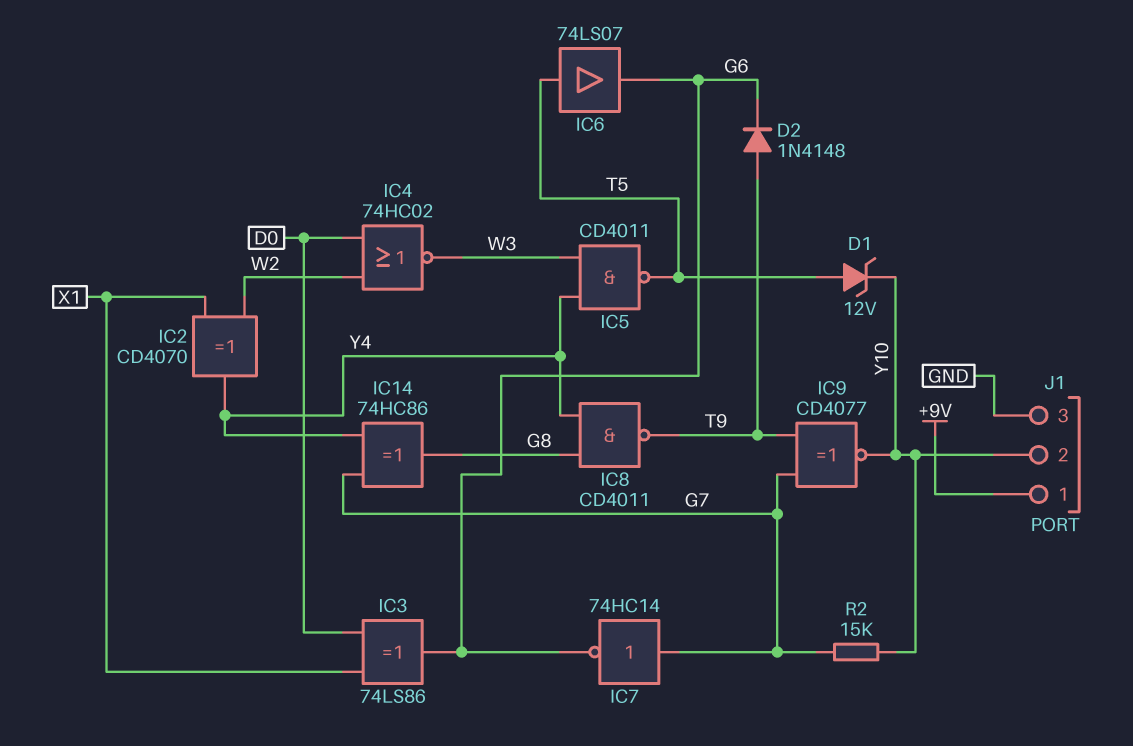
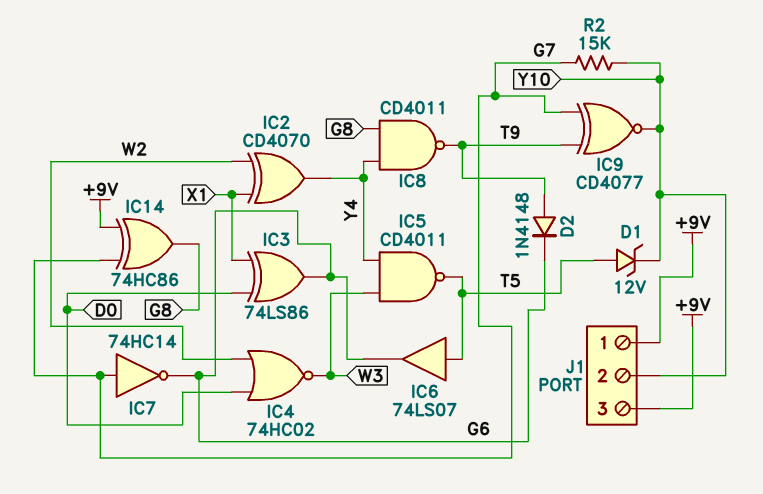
IC14: XOR 74HC86 (in G7, in Y4, out G8) -> XOR 74HC86 (in +9V, in G7, out G8)
J1 pin 3: GND -> +9V

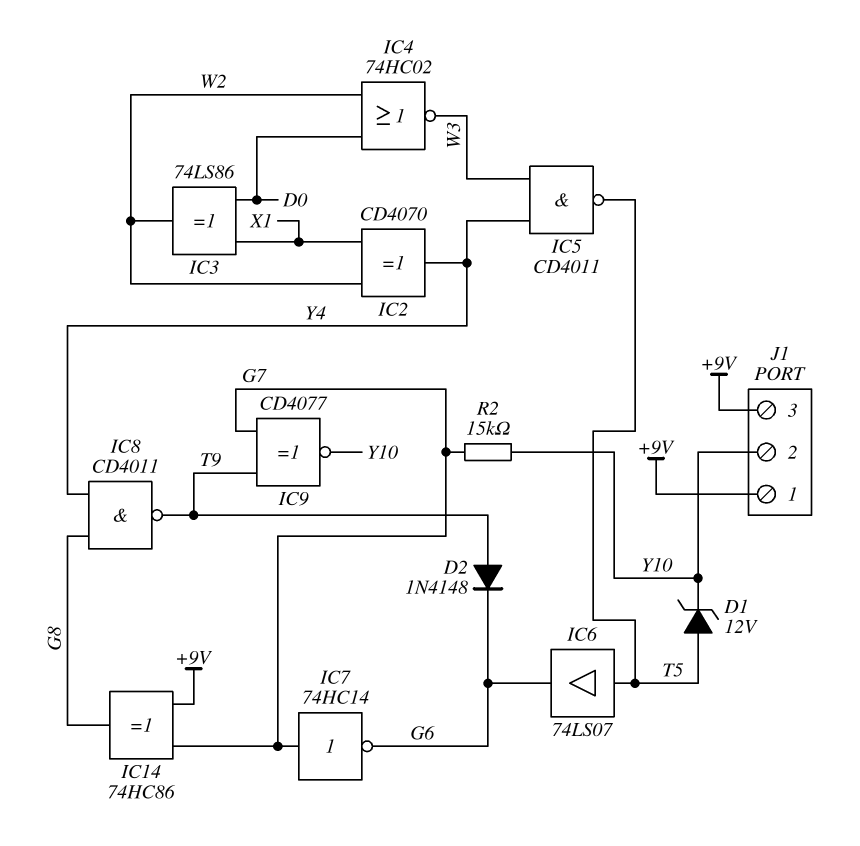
IC3: XOR 74LS86 (in D0, in X1, out G6) -> XOR 74LS86 (in D0, in X1, out W2)

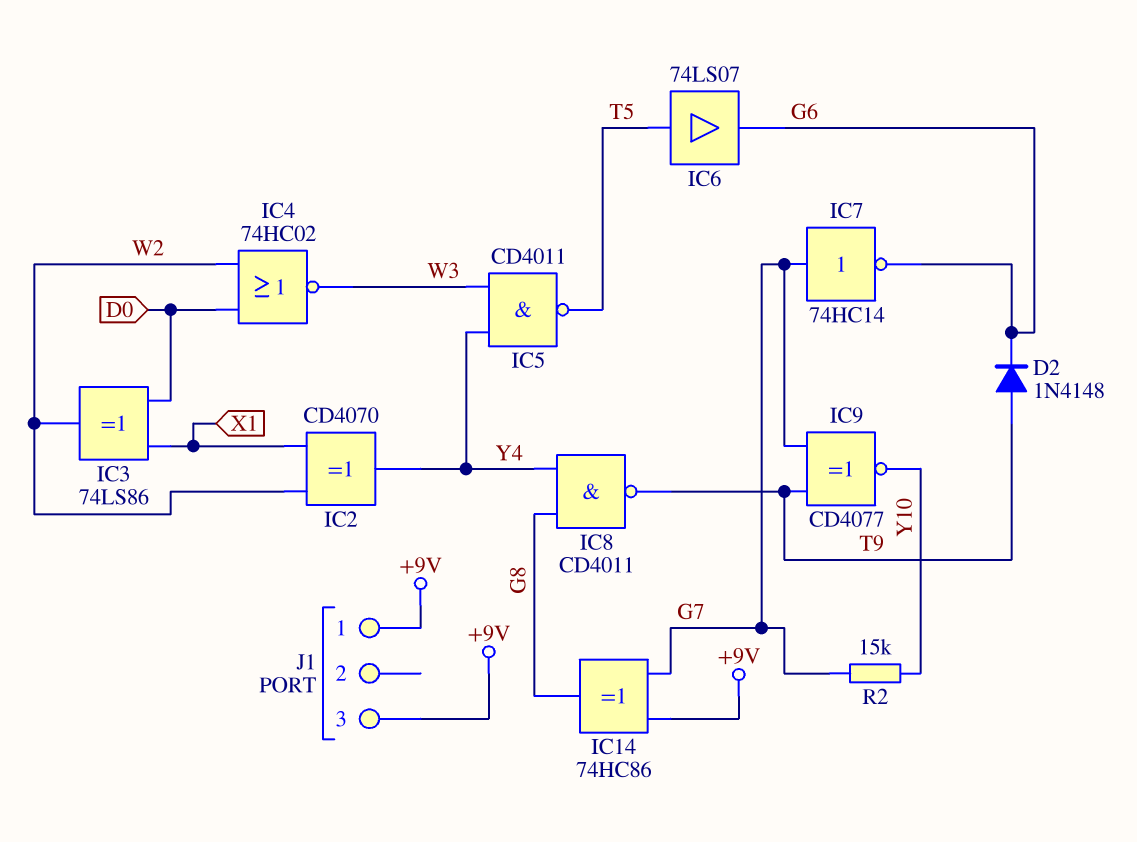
D1: zener 12V (A T5, K Y10) -> none
J1 pin 2: Y10 -> none

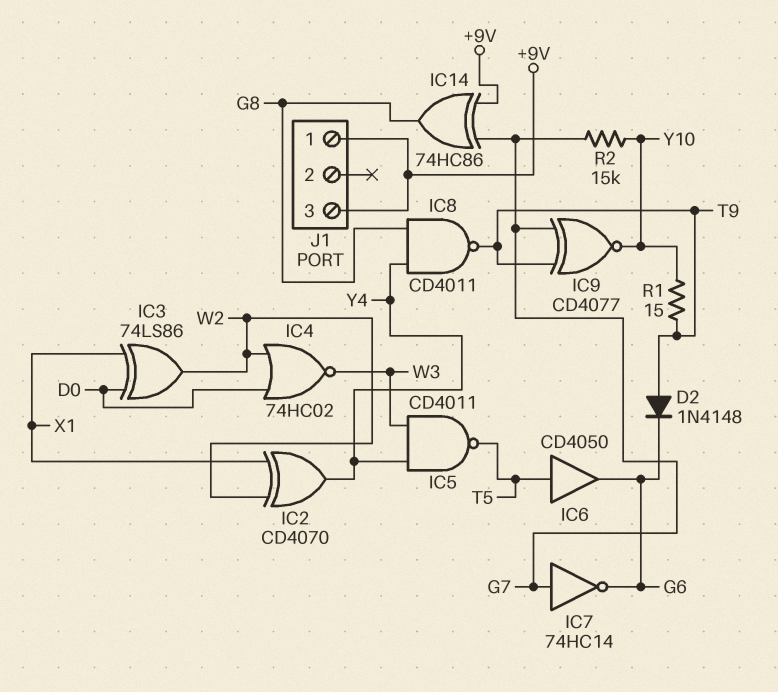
IC6: buffer 74LS07 (in T5, out G6) -> buffer CD4050 (in T5, out G6)
R1: none -> 15 (T9, Y10)

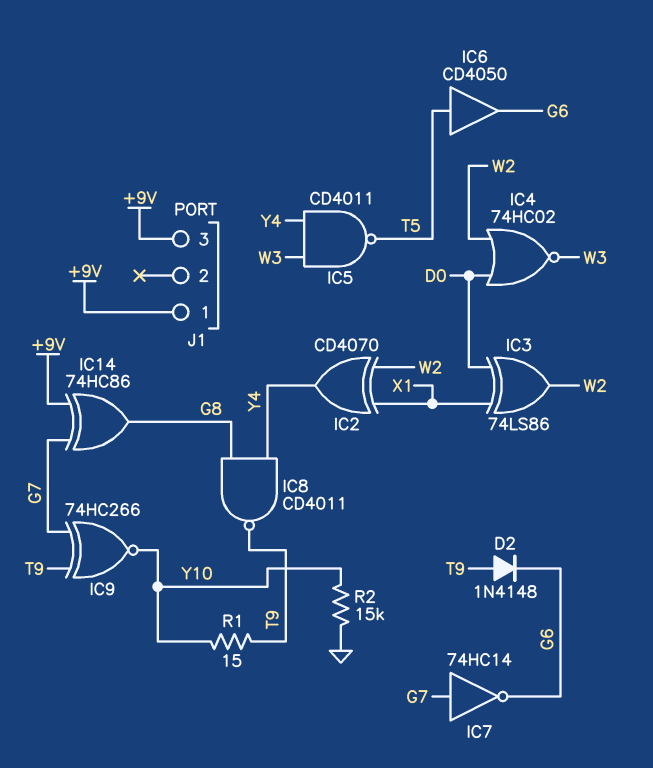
IC9: XNOR CD4077 (in G7, in T9, out Y10) -> XNOR 74HC266 (in G7, in T9, out Y10)
R2: 15k (G7, Y10) -> 15k (GND, Y10)

